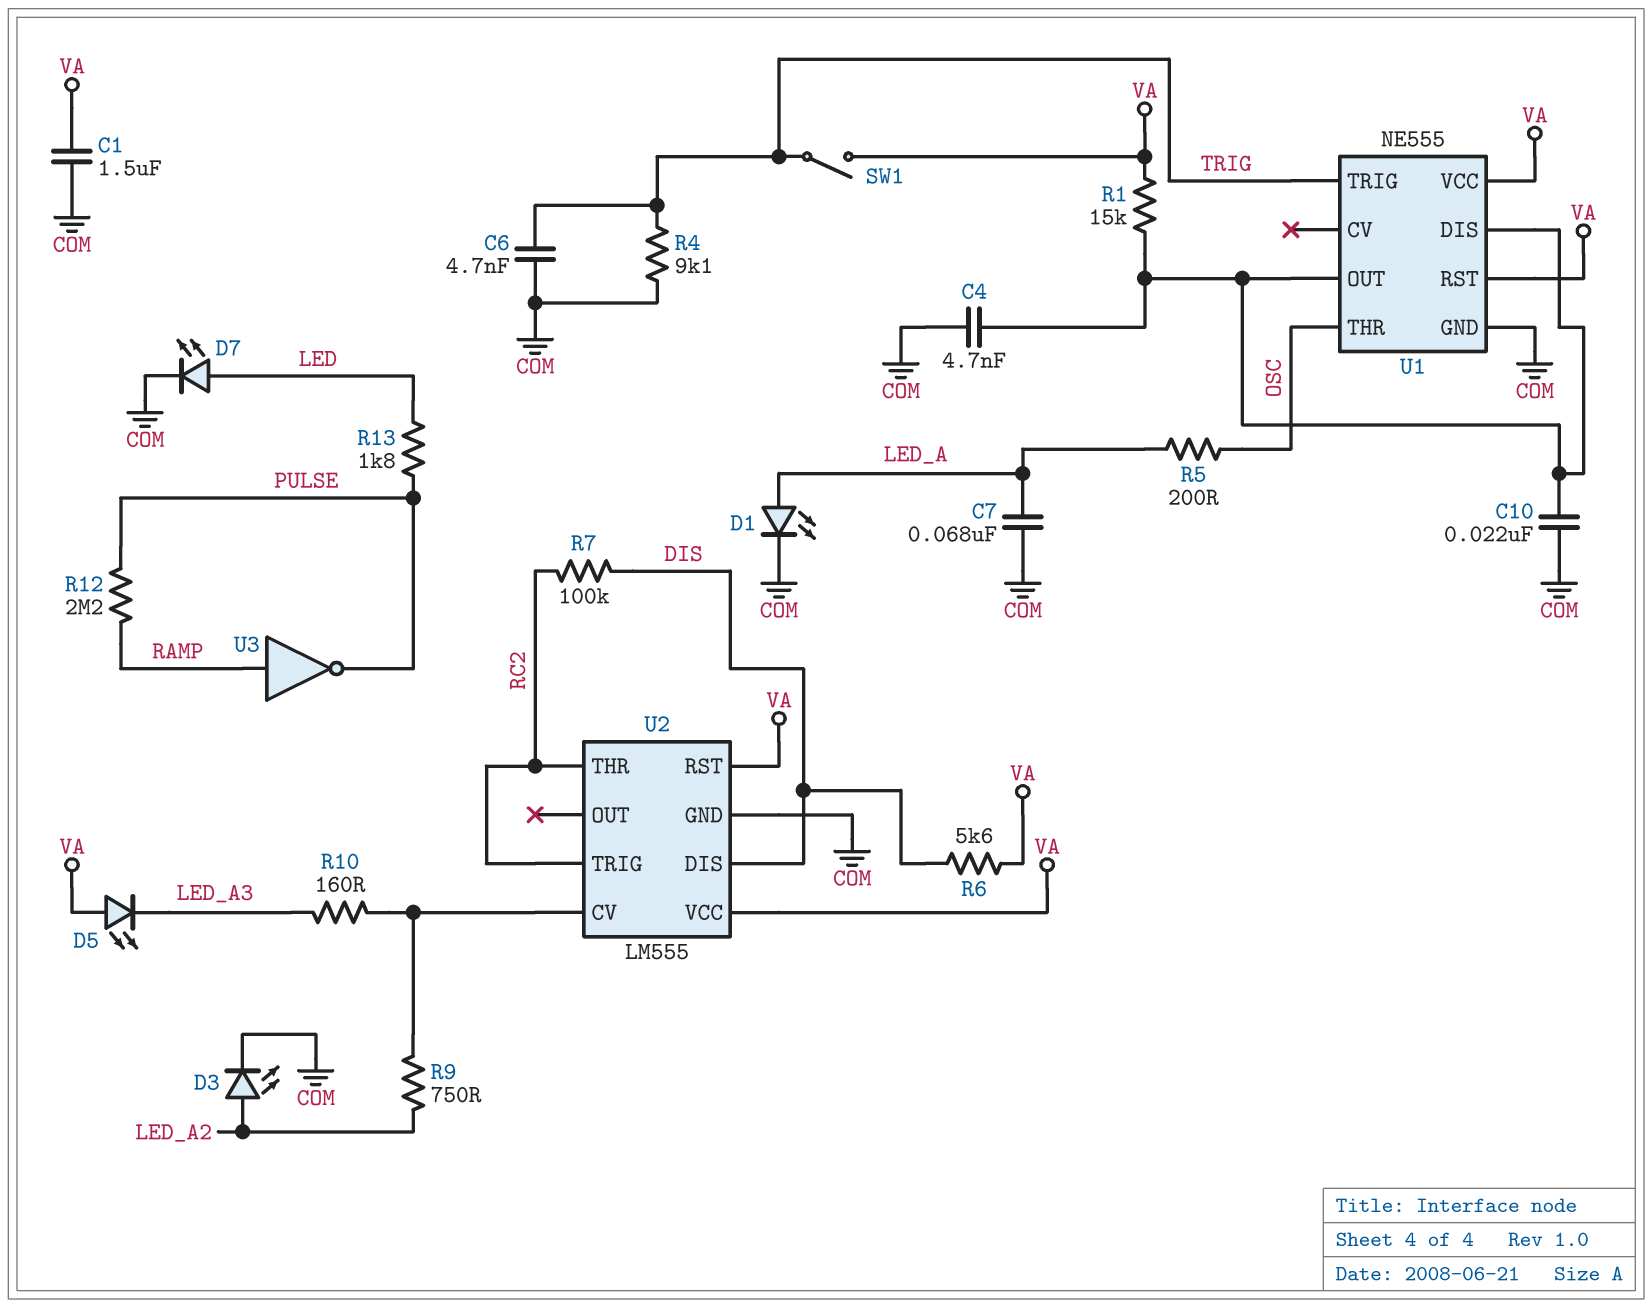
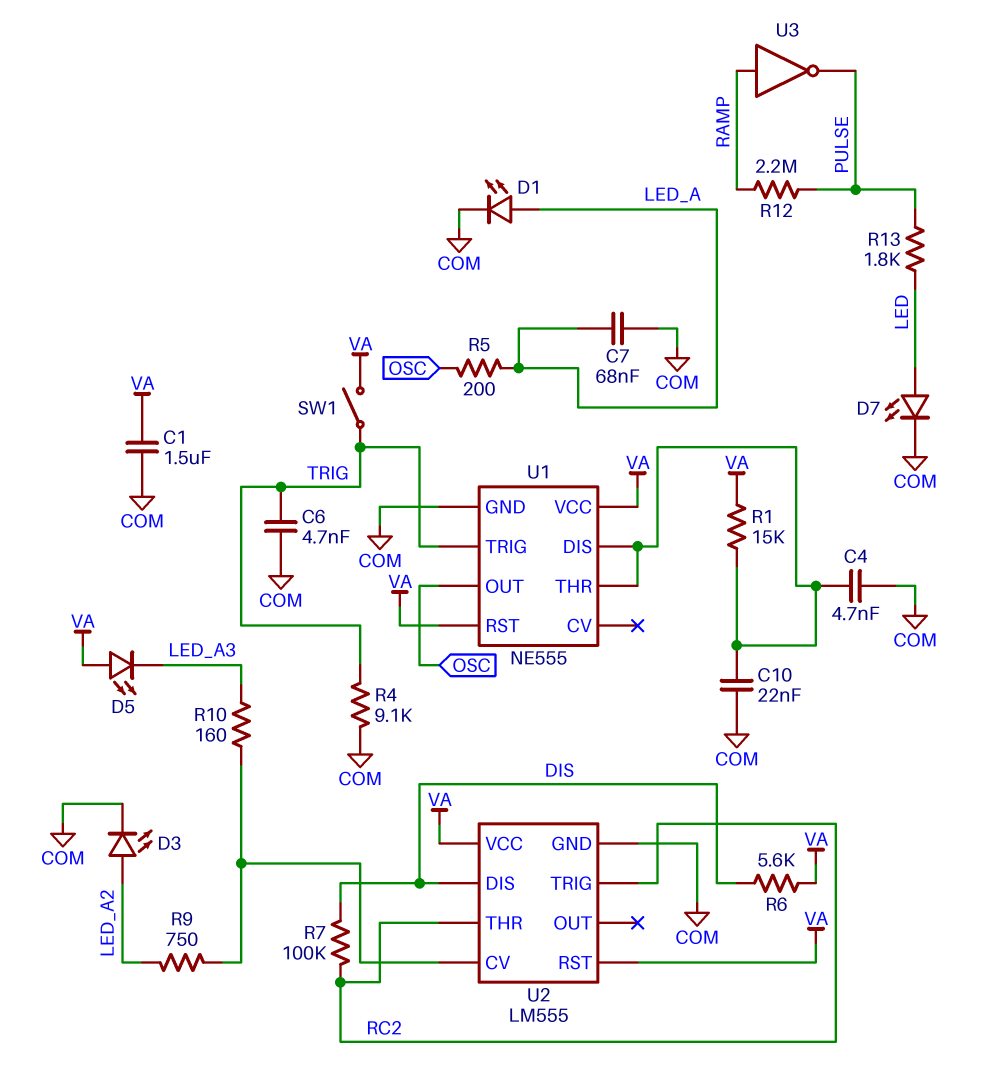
U1 pin OUT: U1/DIS -> OSC
U1 pin THR: OSC -> U1/DIS

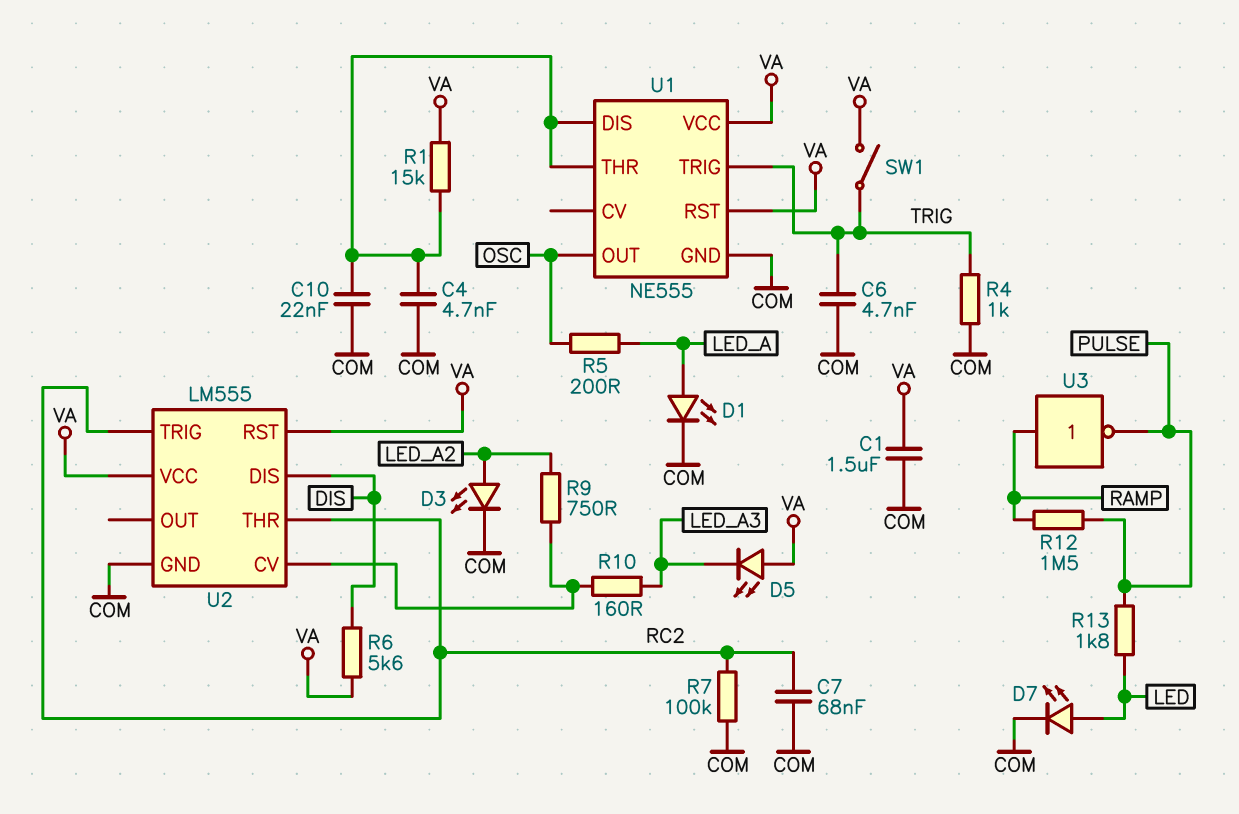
C7: 68nF (COM, LED_A) -> 68nF (COM, RC2)
R4: 9.1k (COM, TRIG) -> 1k (COM, TRIG)
R7: 100k (DIS, RC2) -> 100k (COM, RC2)
R12: 2.2M (PULSE, RAMP) -> 1.5M (PULSE, RAMP)

